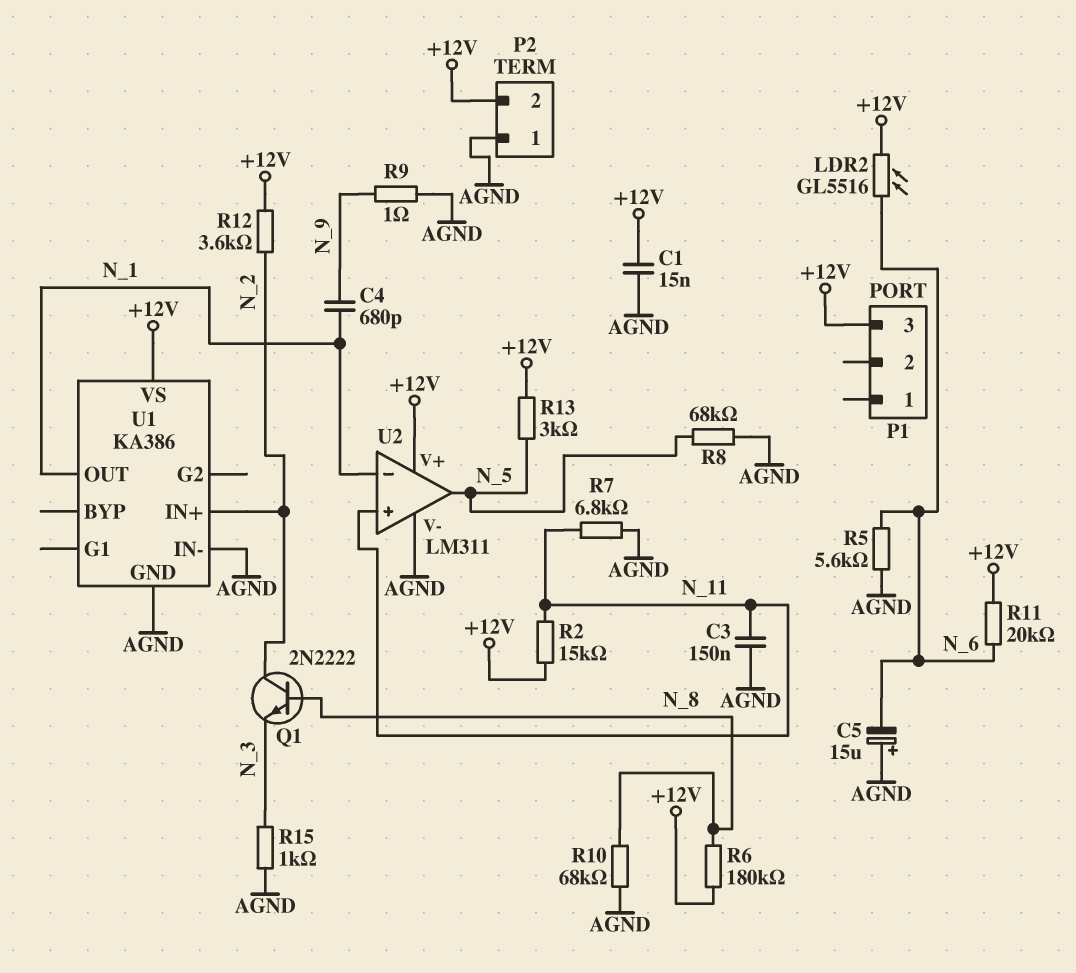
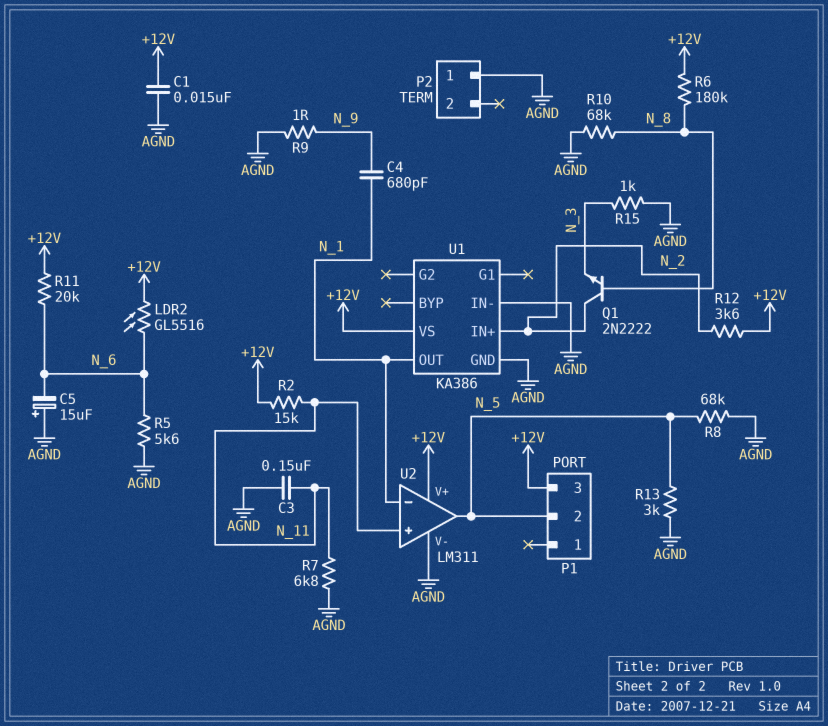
P1 pin 2: none -> N_5
P2 pin 2: +12V -> none
R13: 3k (+12V, N_5) -> 3k (AGND, N_5)

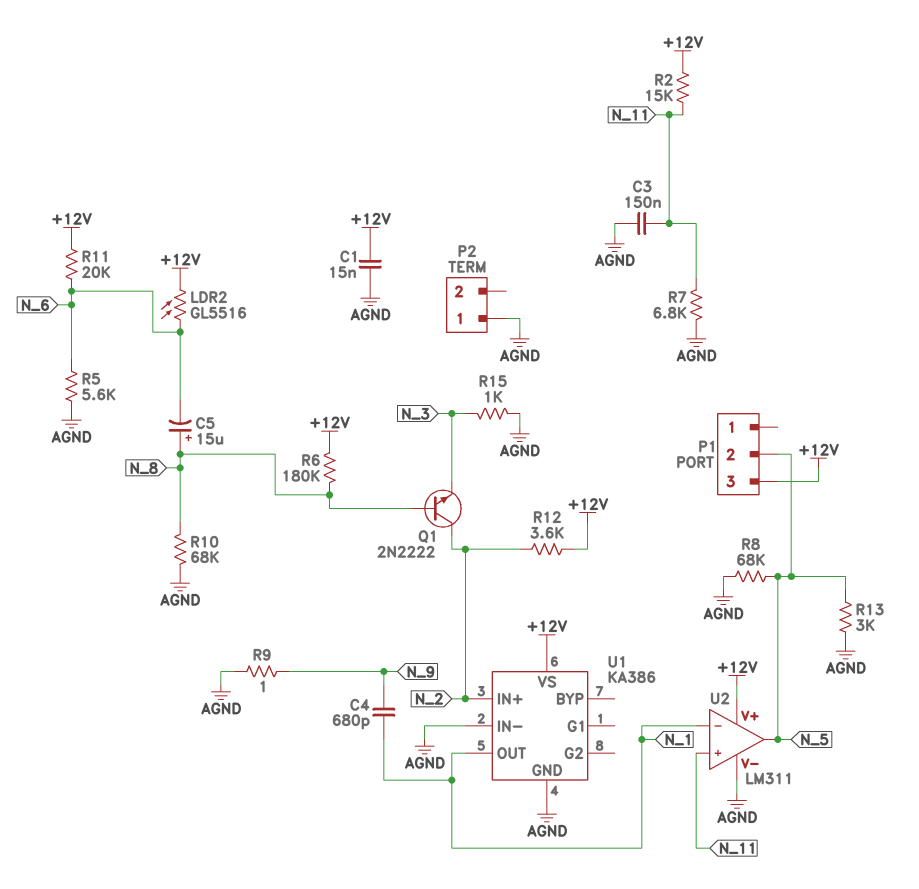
C5: 15uF (plus AGND, minus N_6) -> 15uF (plus N_8, minus N_6)

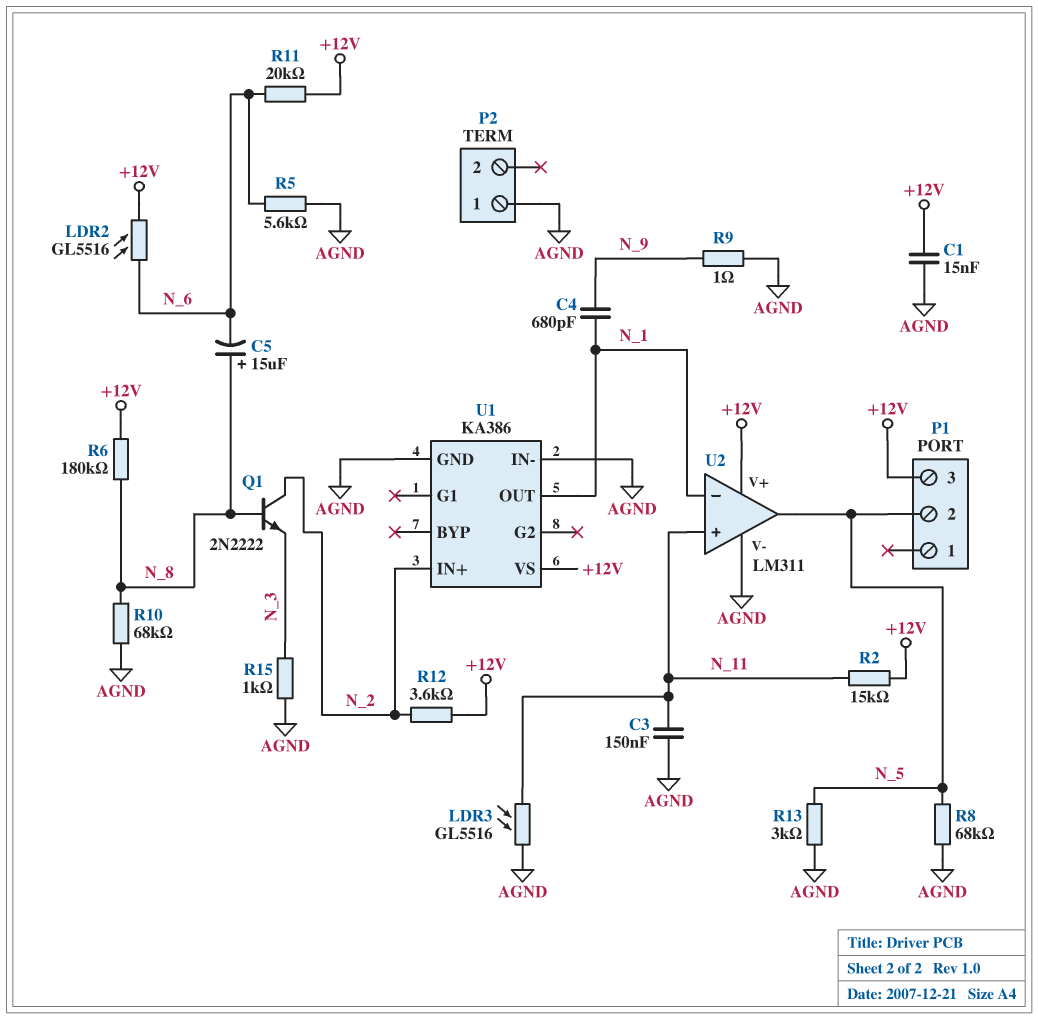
LDR3: none -> GL5516 (AGND, N_11)
R7: 6.8k (AGND, N_11) -> none

